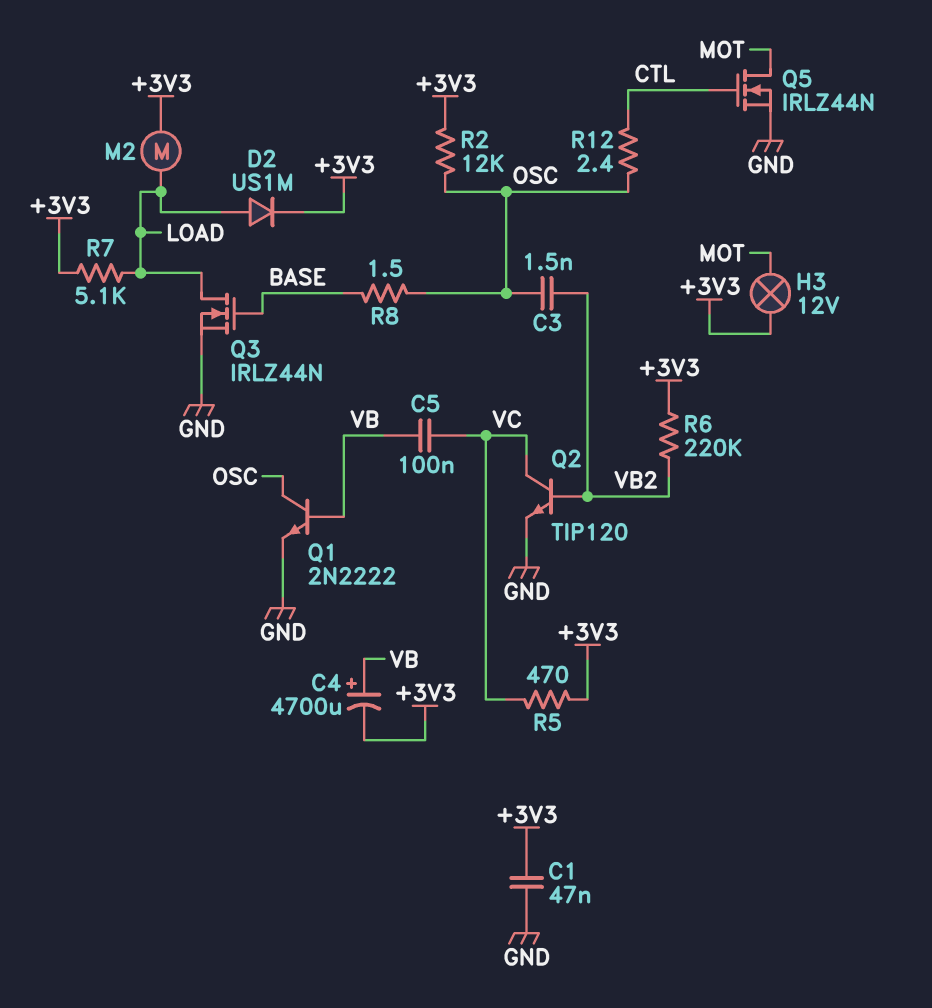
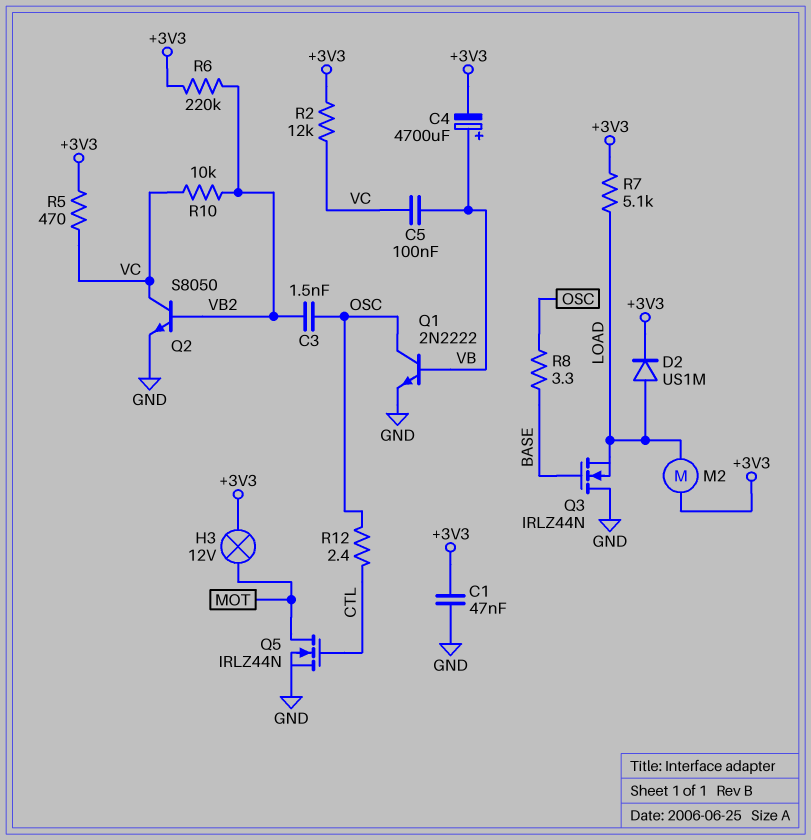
Q2: NPN TIP120 (B VB2, C VC, E GND) -> NPN S8050 (B VB2, C VC, E GND)
Q3: NMOS IRLZ44N (G BASE, D LOAD, S GND) -> NMOS IRLZ44N (G BASE, D GND, S LOAD)
R2: 12k (+3V3, OSC) -> 12k (+3V3, VC)
R8: 1.5 (BASE, OSC) -> 3.3 (BASE, OSC)
R10: none -> 10k (VB2, VC)

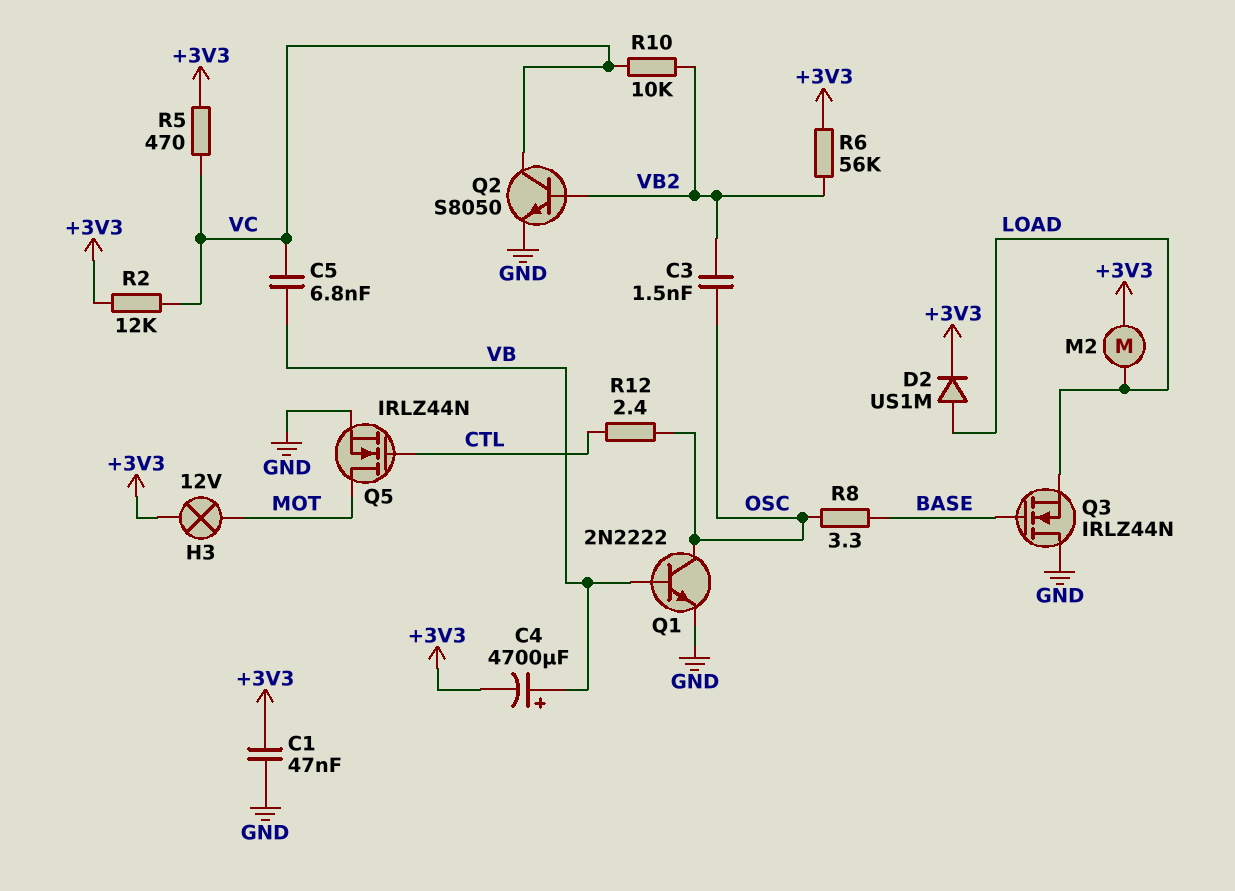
C5: 100nF (VB, VC) -> 6.8nF (VB, VC)
R6: 220k (+3V3, VB2) -> 56k (+3V3, VB2)
R7: 5.1k (+3V3, LOAD) -> none

